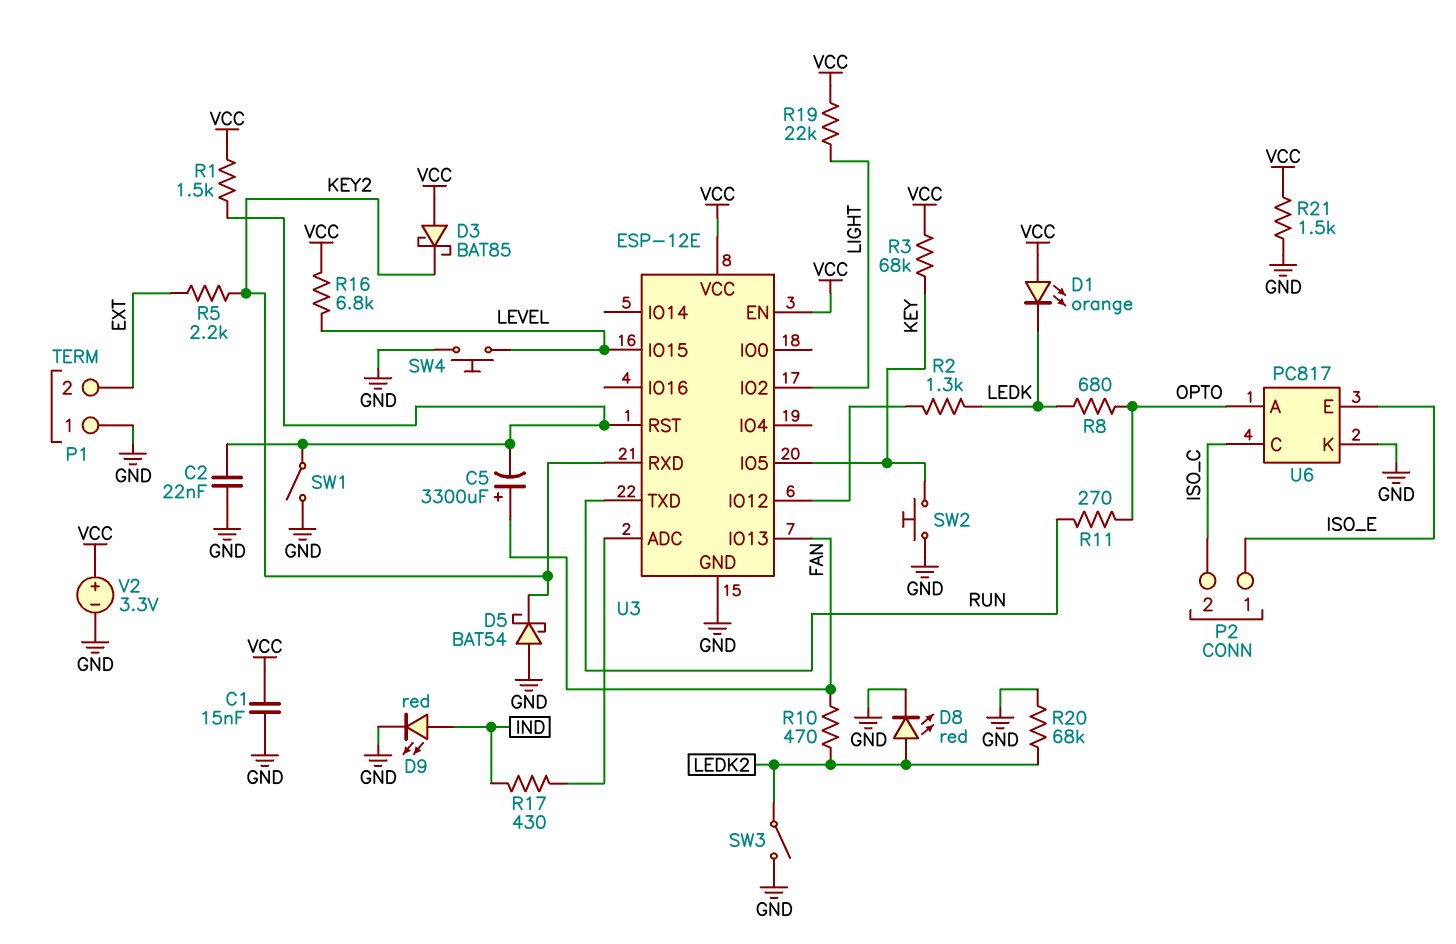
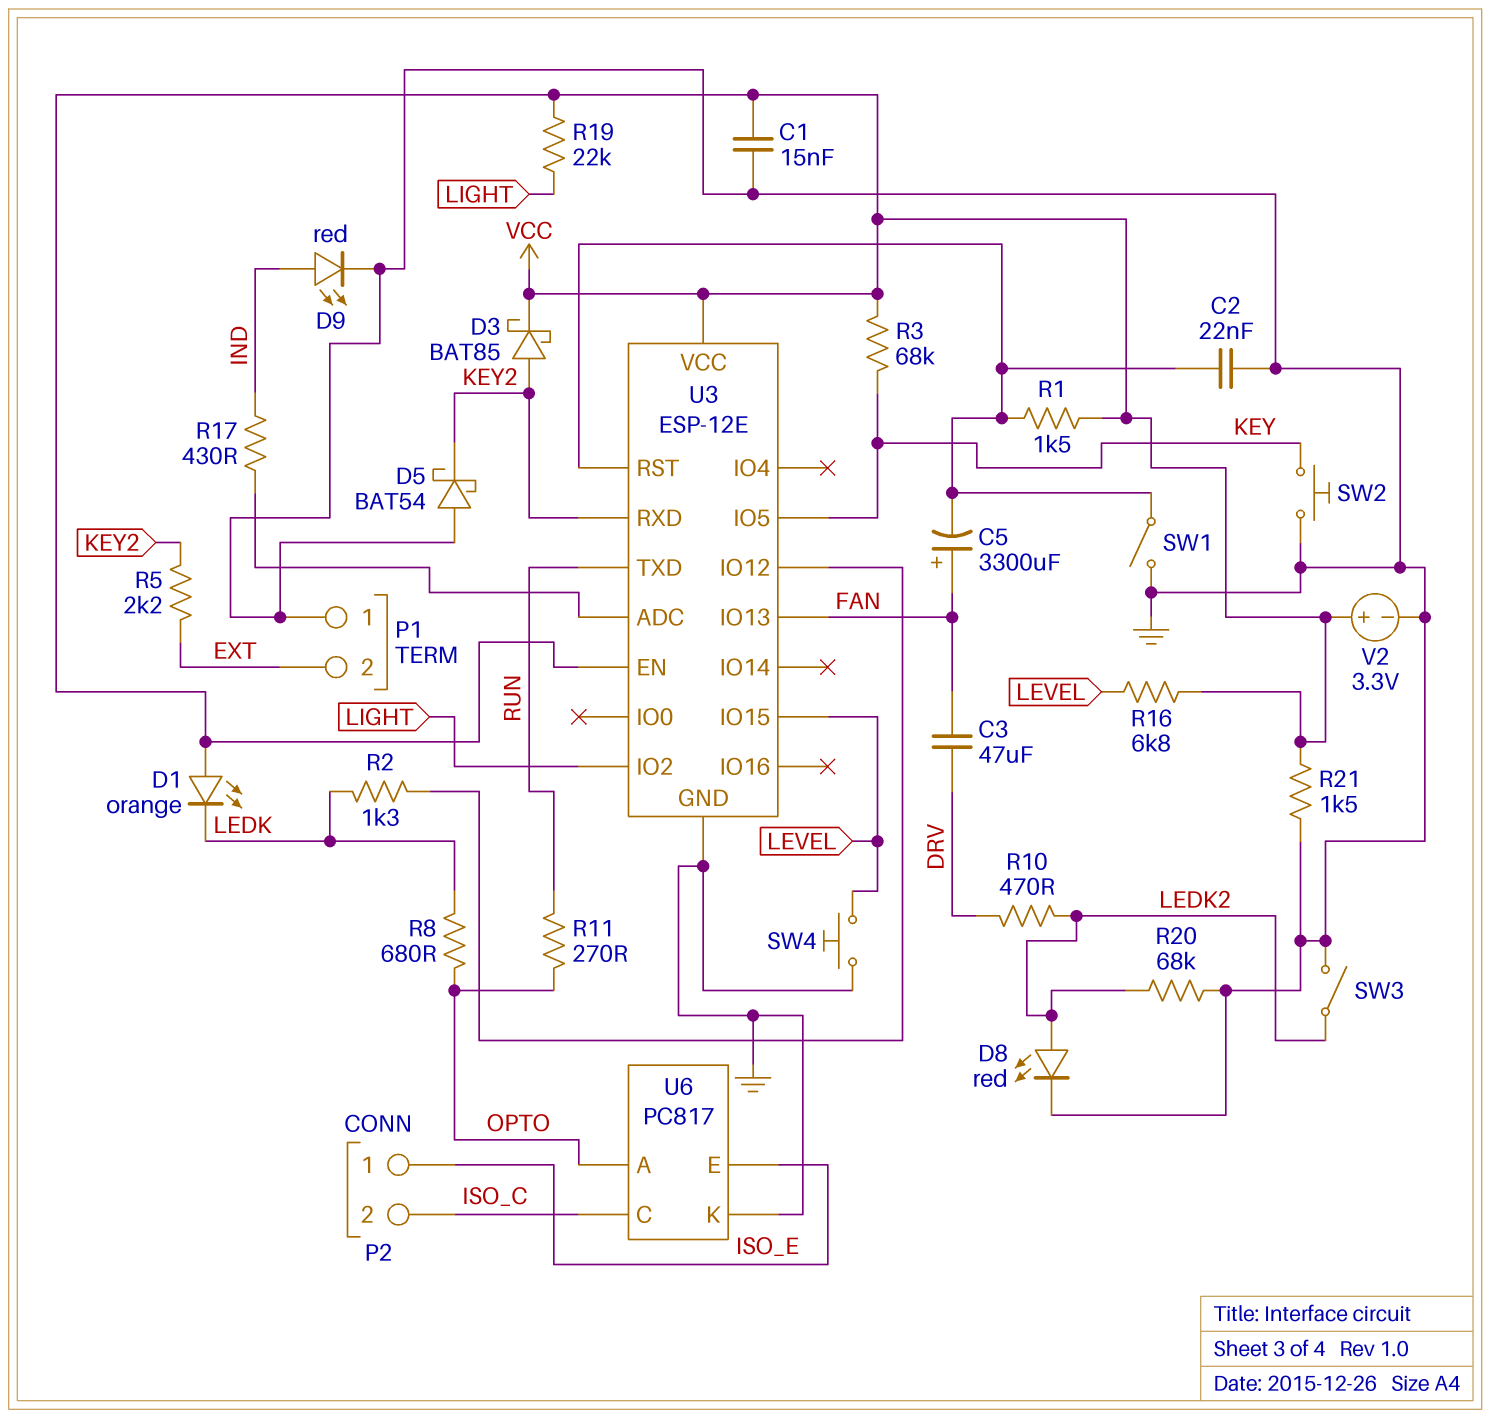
C3: none -> 47uF (DRV, FAN)
D3: schottky BAT85 (A VCC, K KEY2) -> schottky BAT85 (A KEY2, K VCC)
R10: 470 (FAN, LEDK2) -> 470 (DRV, LEDK2)

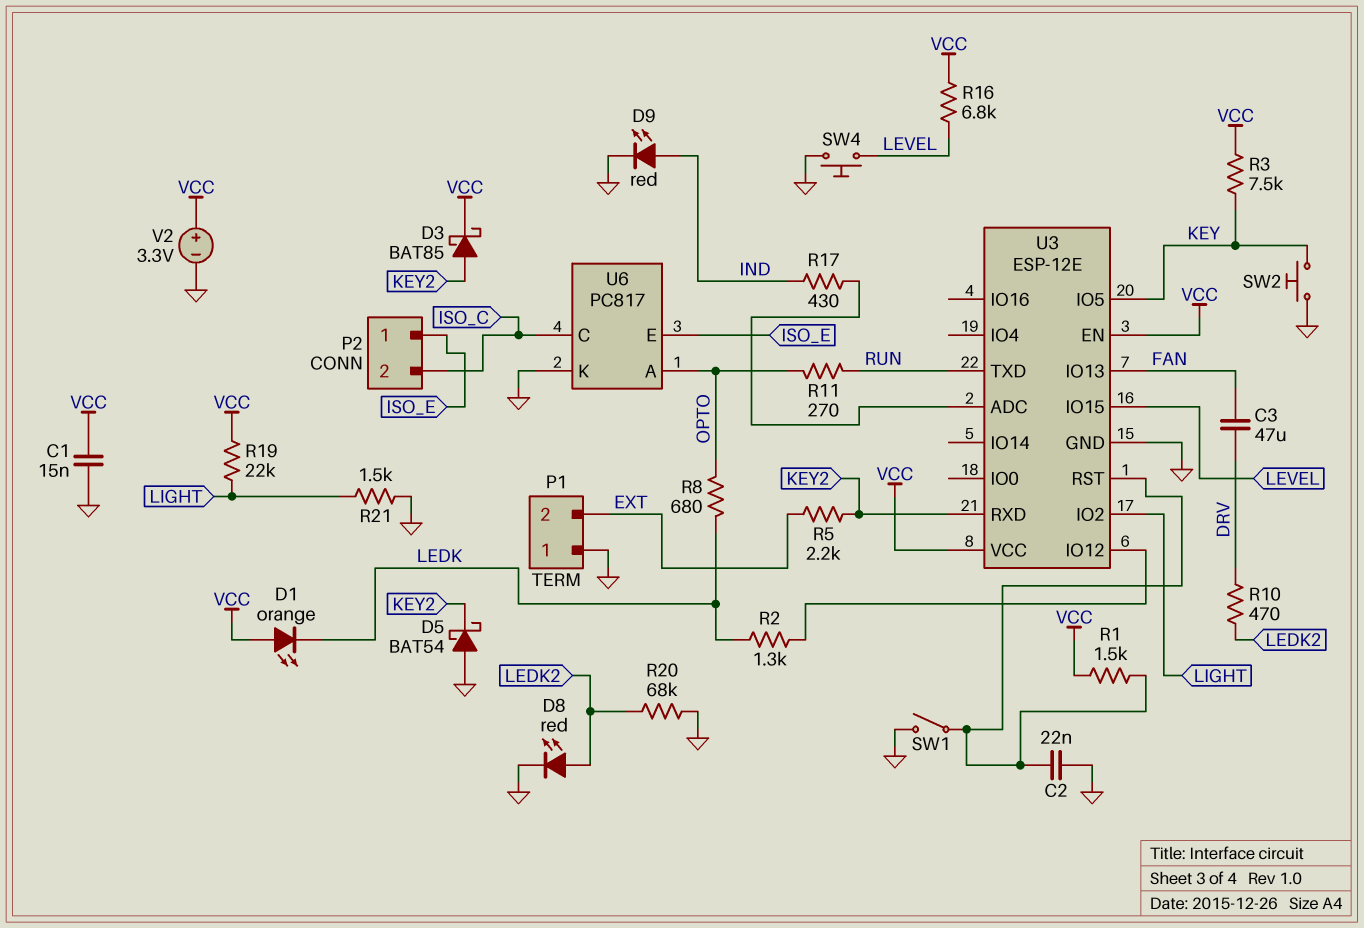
C5: 3300uF (plus FAN, minus U3/RST) -> none
R3: 68k (KEY, VCC) -> 7.5k (KEY, VCC)
R21: 1.5k (GND, VCC) -> 1.5k (GND, LIGHT)
SW3: switch (GND, LEDK2) -> none

